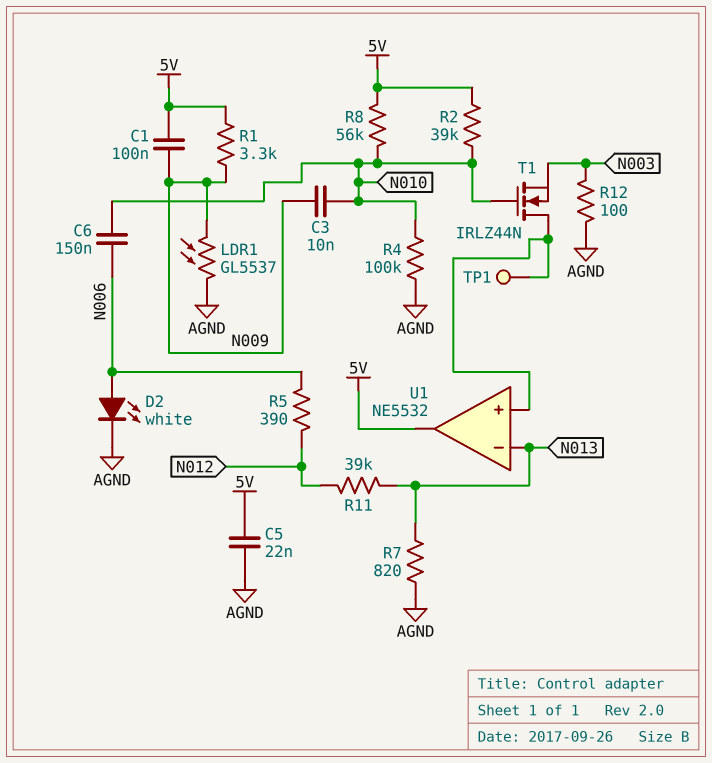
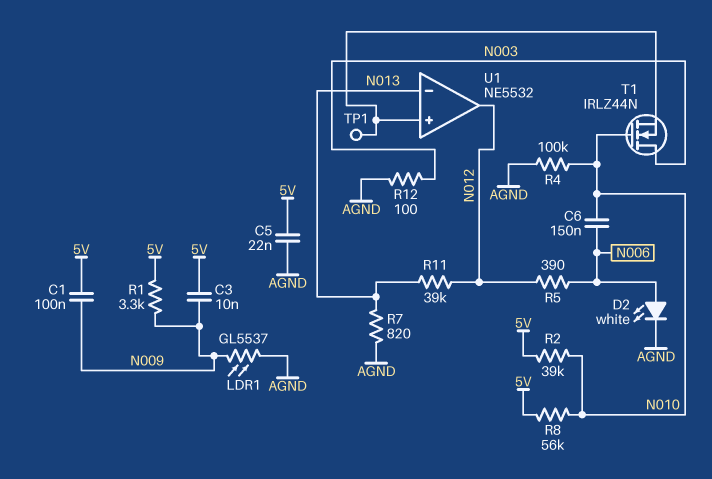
C3: 10nF (N009, N010) -> 10nF (5V, N009)
T1: NMOS IRLZ44N (G N010, D U1/in+, S N003) -> NMOS IRLZ44N (G N010, D N003, S U1/in+)
U1 pin out: 5V -> N012

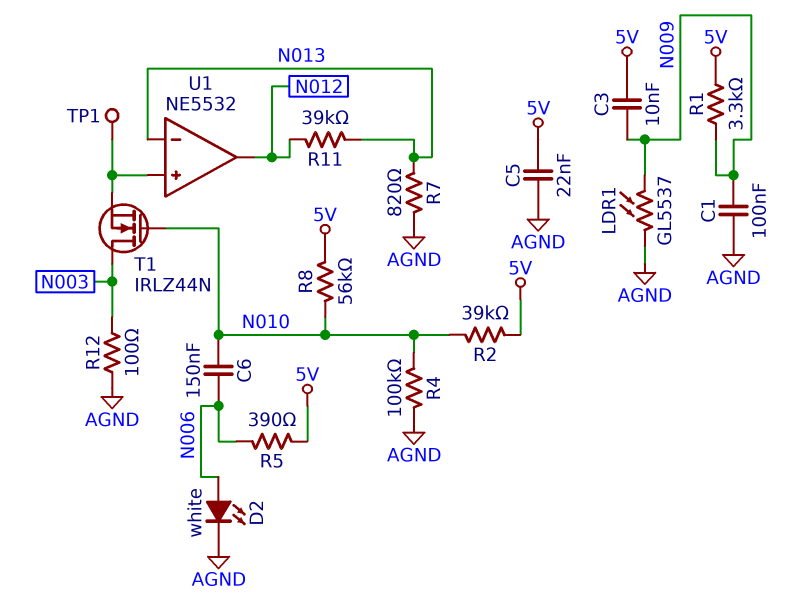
C1: 100nF (5V, N009) -> 100nF (AGND, N009)
R5: 390 (N006, N012) -> 390 (5V, N006)

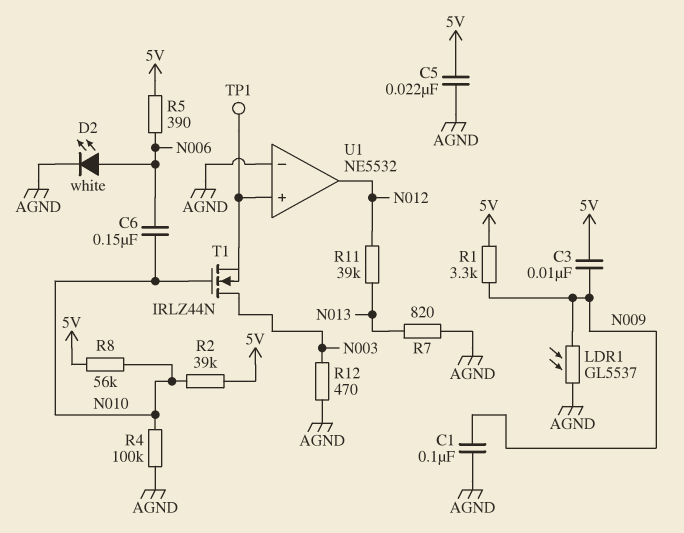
R12: 100 (AGND, N003) -> 470 (AGND, N003)
U1 pin in-: N013 -> AGND

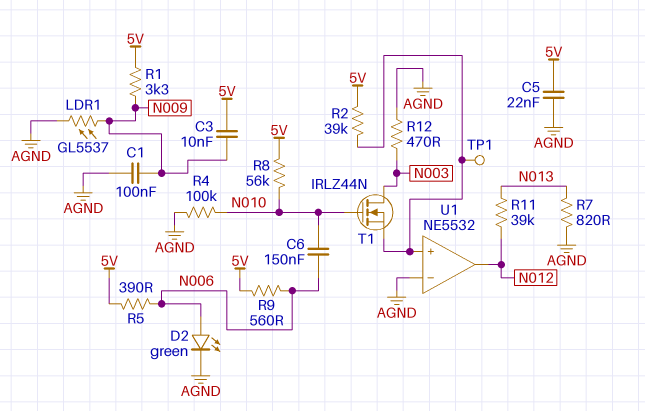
D2: LED white (A N006, K AGND) -> LED green (A N006, K AGND)
R2: 39k (5V, N010) -> 39k (5V, U1/in+)
R9: none -> 560 (5V, N006)

